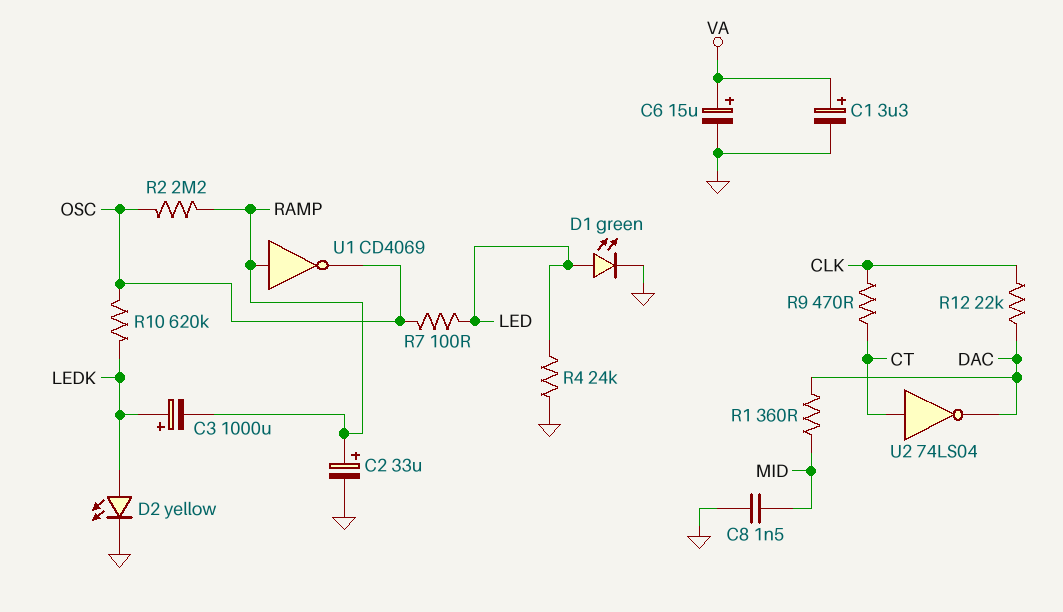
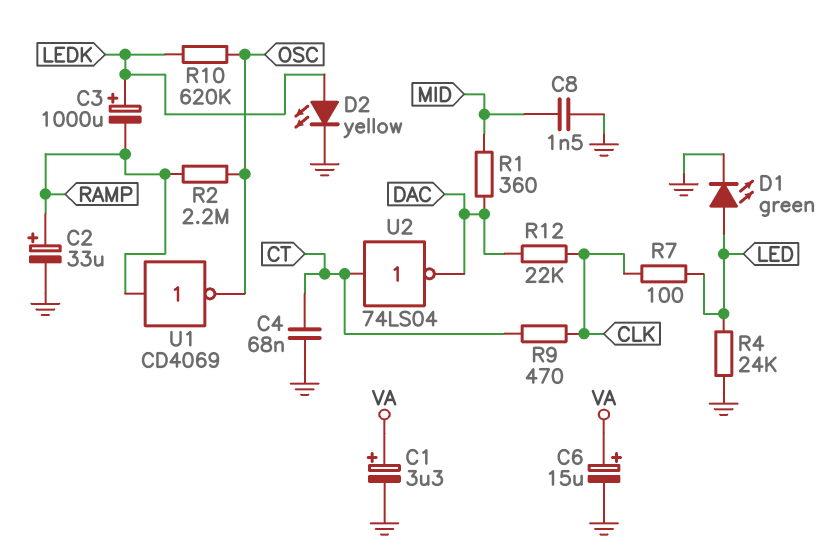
C4: none -> 68nF (CT, GND)
R7: 100 (LED, OSC) -> 100 (CLK, LED)

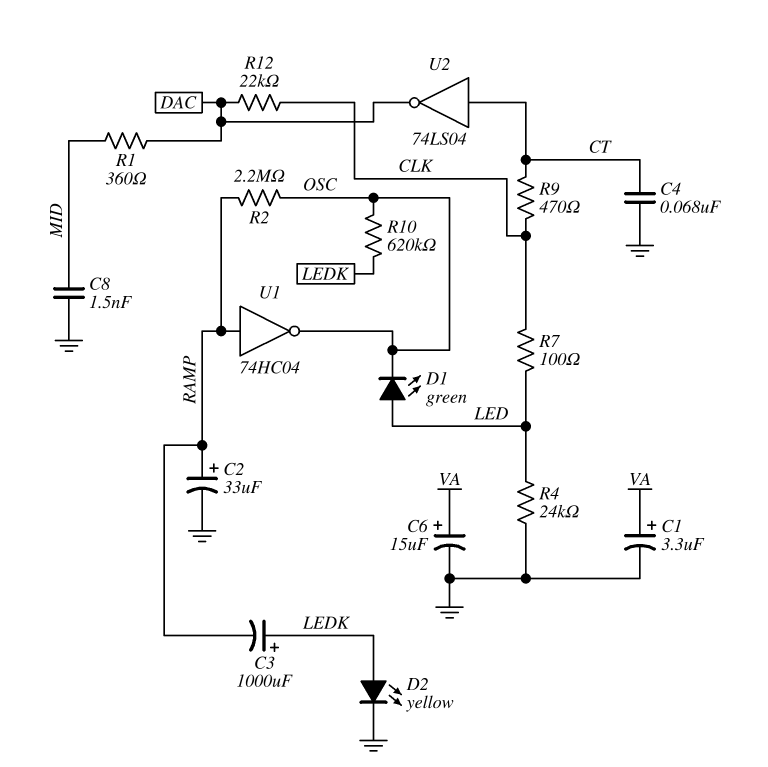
D1: LED green (A LED, K GND) -> LED green (A LED, K OSC)
U1: NOT CD4069 (in RAMP, out OSC) -> NOT 74HC04 (in RAMP, out OSC)

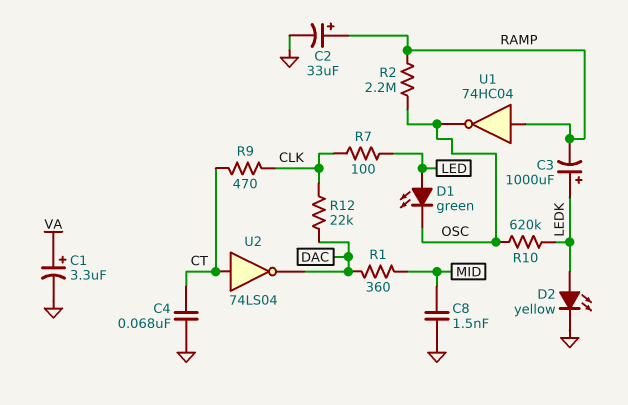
C6: 15uF (plus VA, minus GND) -> none
R4: 24k (GND, LED) -> none

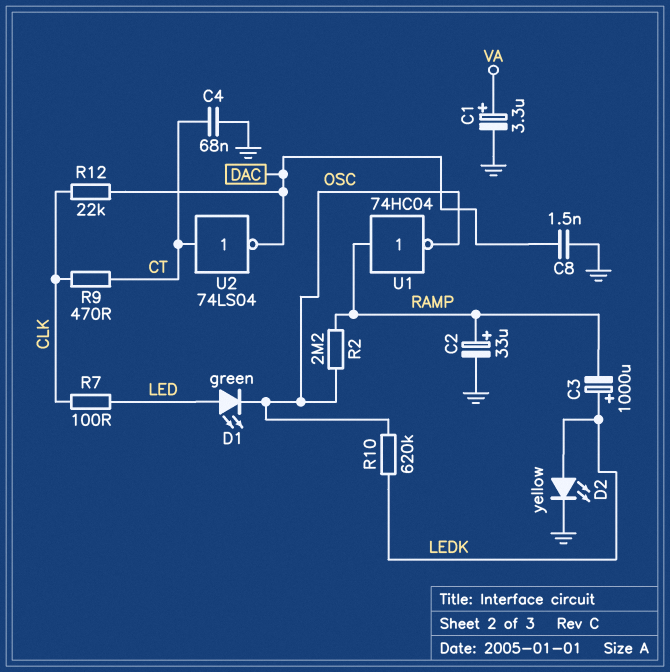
C8: 1.5nF (GND, MID) -> 1.5nF (DAC, GND)
R1: 360 (DAC, MID) -> none

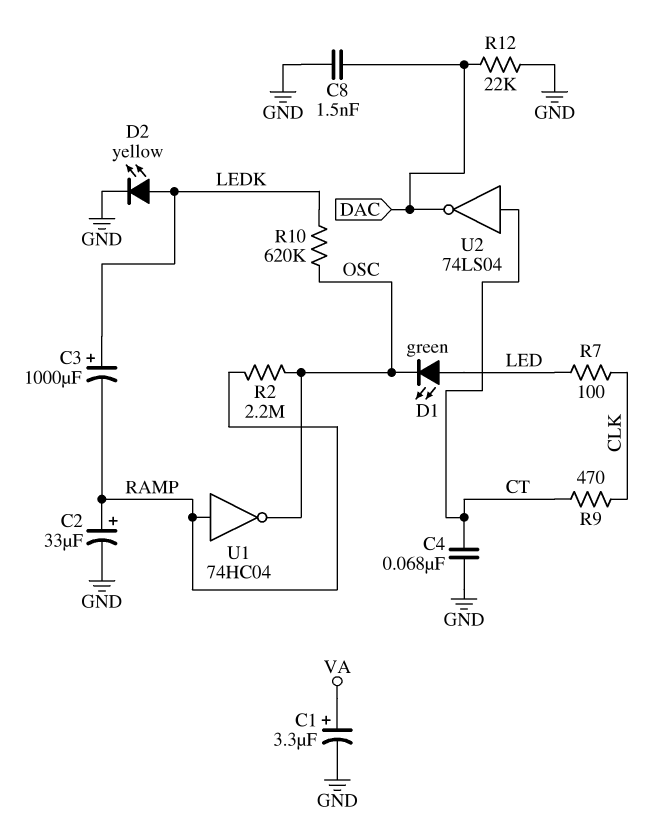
R12: 22k (CLK, DAC) -> 22k (DAC, GND)

